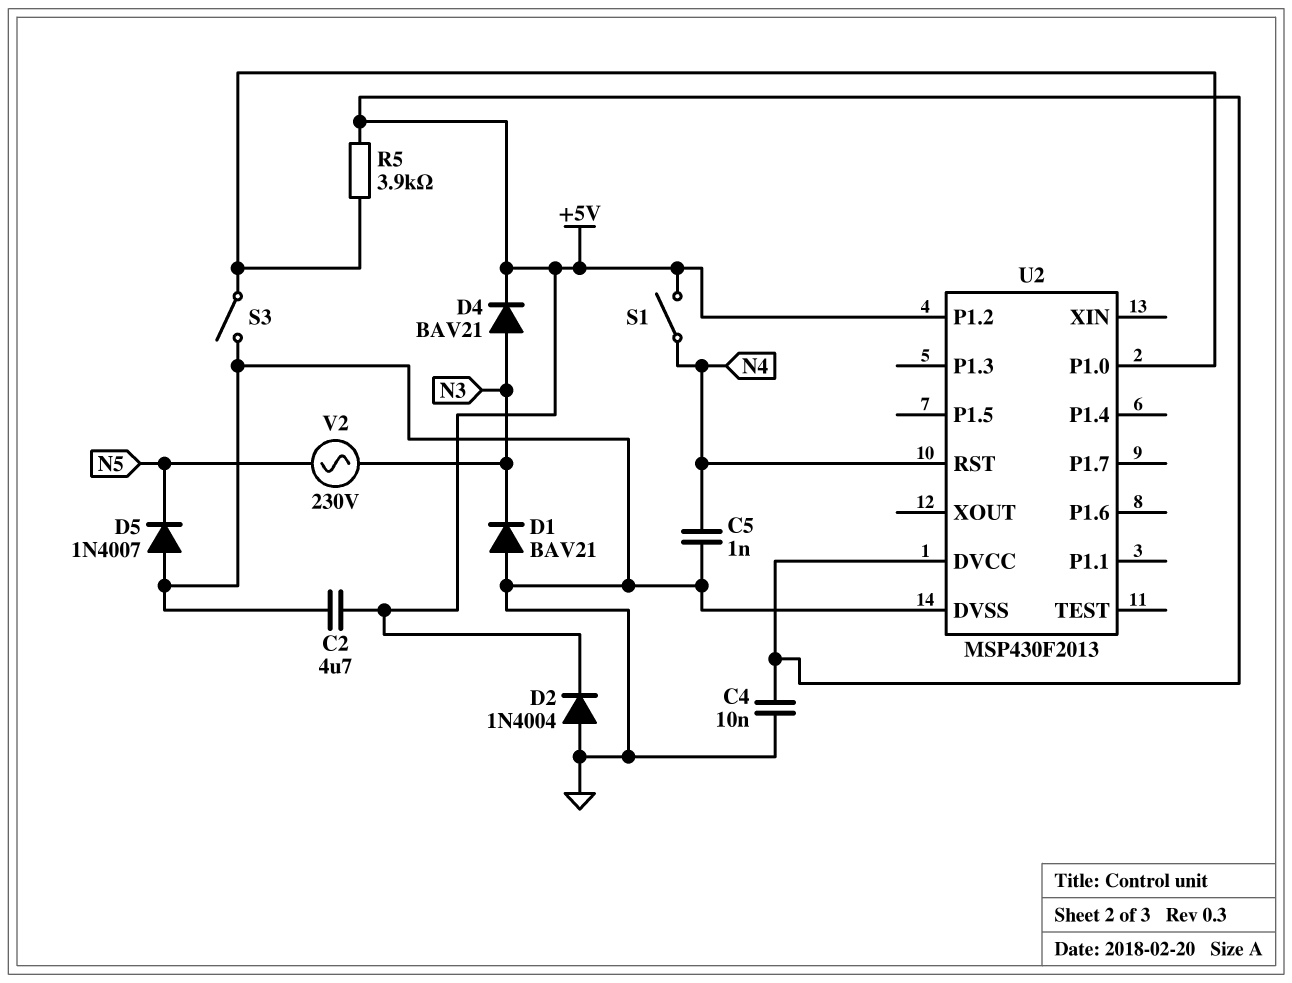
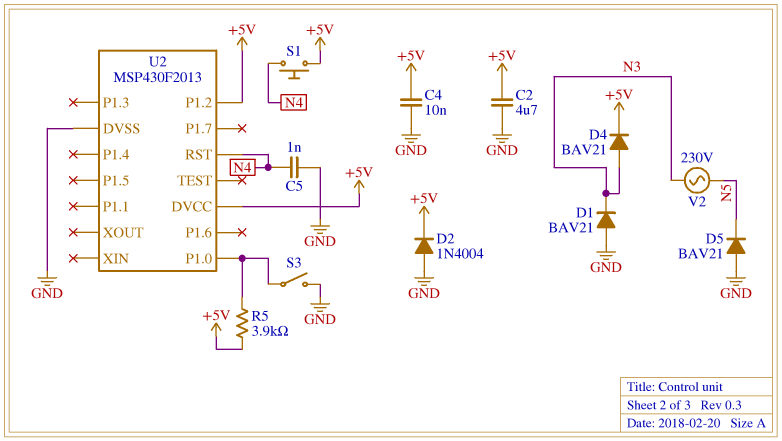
D5: diode 1N4007 (A GND, K N5) -> diode BAV21 (A GND, K N5)
S1: switch (+5V, N4) -> button (+5V, N4)

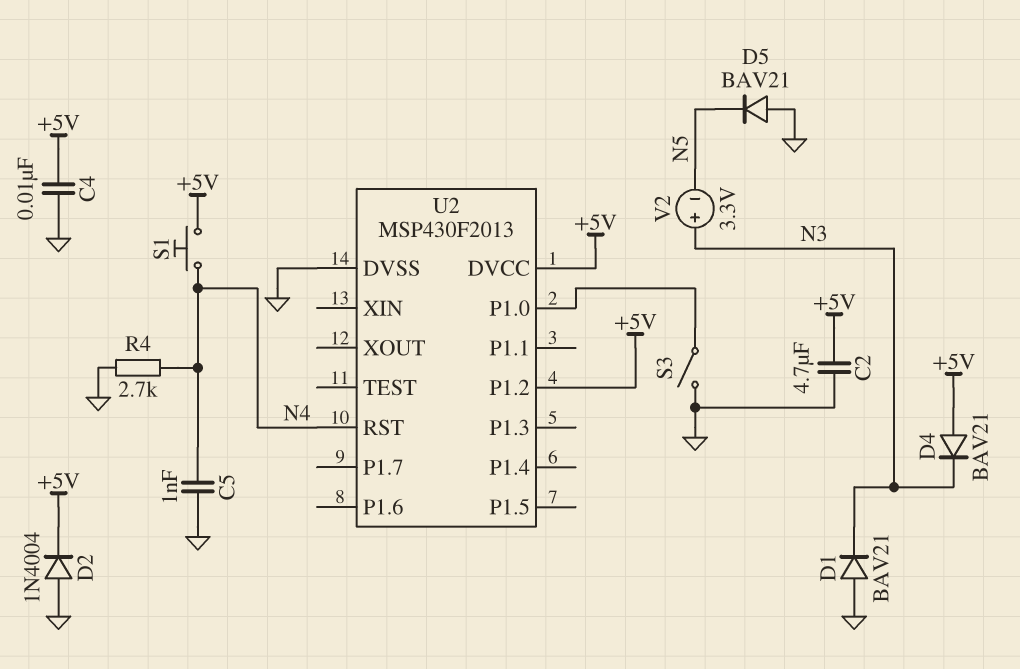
D4: diode BAV21 (A N3, K +5V) -> diode BAV21 (A +5V, K N3)
R4: none -> 2.7k (GND, N4)
R5: 3.9k (+5V, U2/P1.0) -> none
V2: AC 230V (N3, N5) -> 3.3V (plus N3, minus N5)

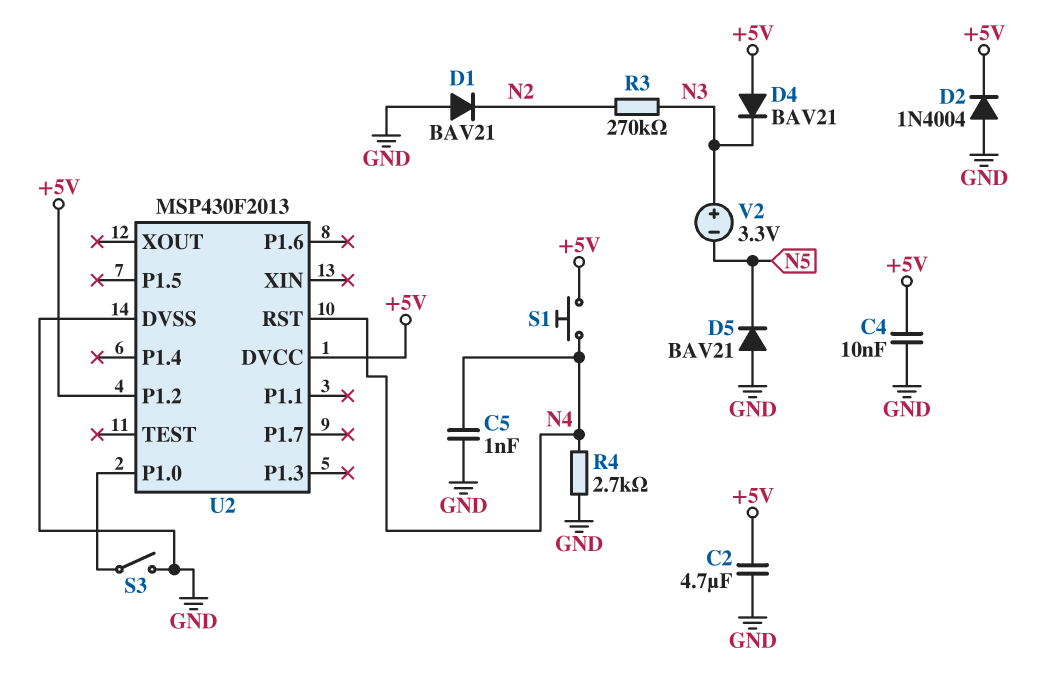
D1: diode BAV21 (A GND, K N3) -> diode BAV21 (A GND, K N2)
R3: none -> 270k (N2, N3)

